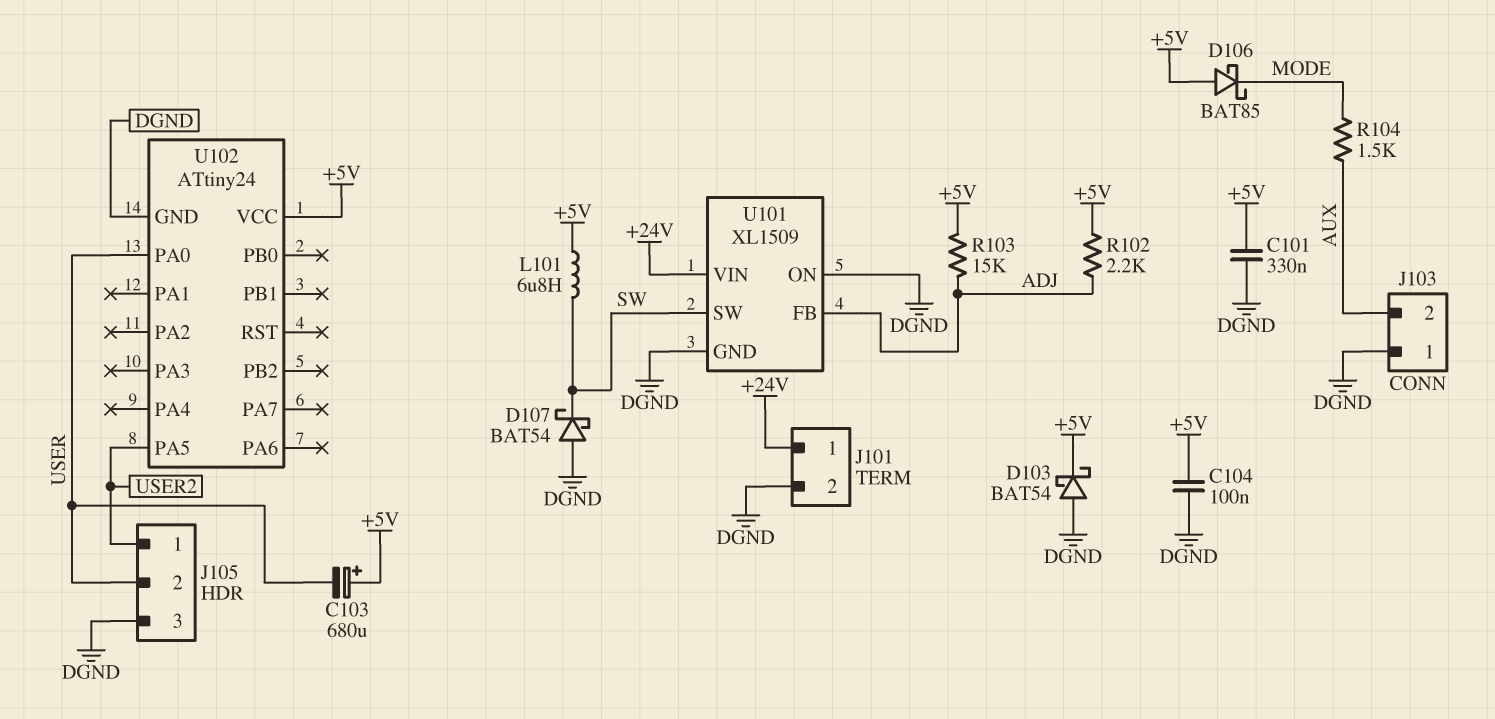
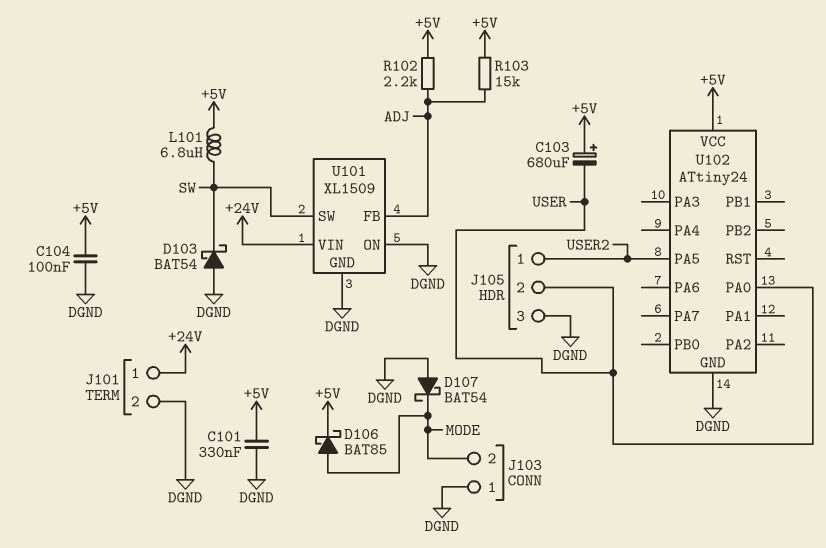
D103: schottky BAT54 (A DGND, K +5V) -> schottky BAT54 (A DGND, K SW)
D106: schottky BAT85 (A +5V, K MODE) -> schottky BAT85 (A MODE, K +5V)
D107: schottky BAT54 (A DGND, K SW) -> schottky BAT54 (A DGND, K MODE)
J103 pin 2: AUX -> MODE
R104: 1.5k (AUX, MODE) -> none

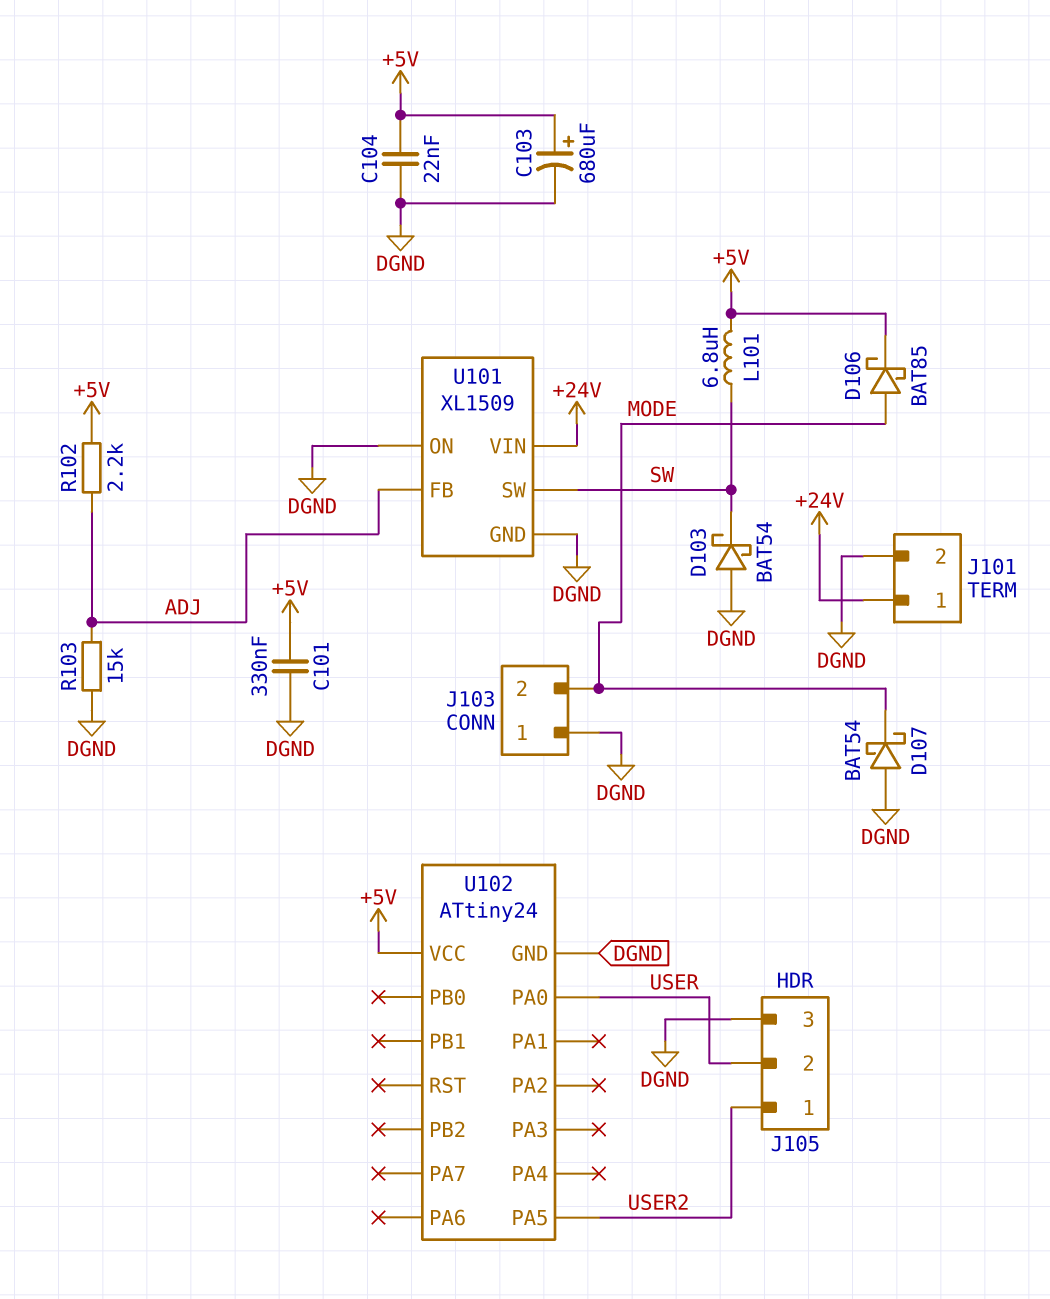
C103: 680uF (plus +5V, minus USER) -> 680uF (plus +5V, minus DGND)
C104: 100nF (+5V, DGND) -> 22nF (+5V, DGND)
R103: 15k (+5V, ADJ) -> 15k (ADJ, DGND)

